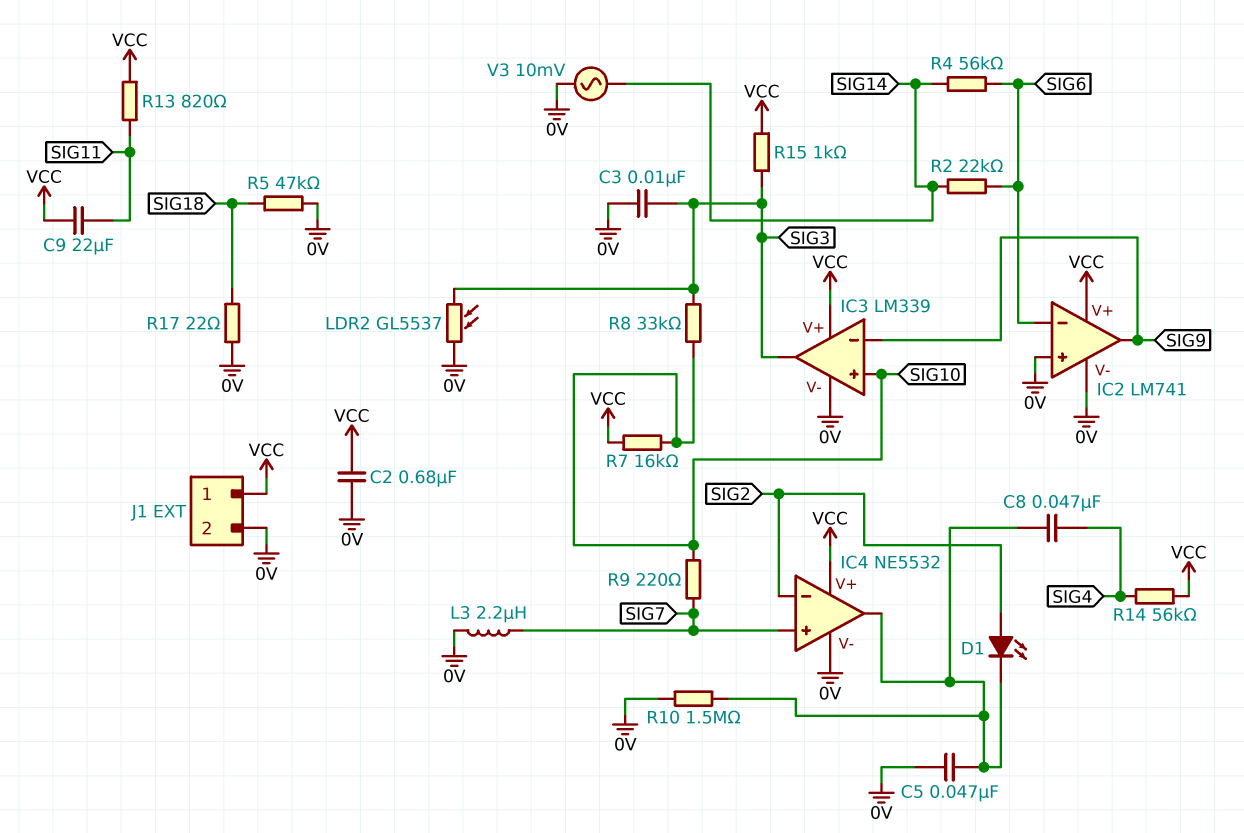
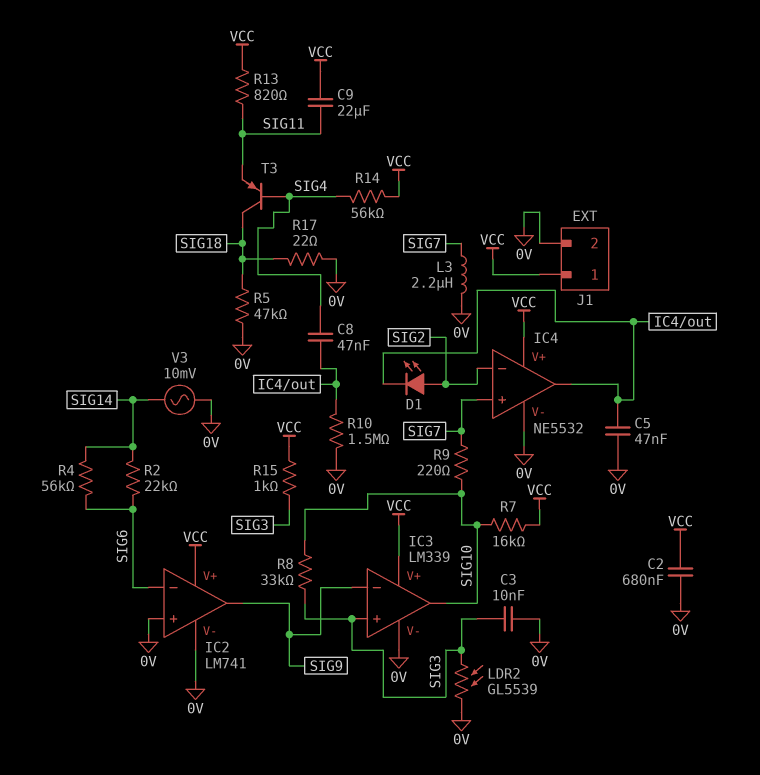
IC3 pin in+: SIG10 -> SIG3
IC3 pin out: SIG3 -> SIG10
LDR2: GL5537 (0V, SIG3) -> GL5539 (0V, SIG3)
T3: none -> PNP (B SIG4, C SIG18, E SIG11)

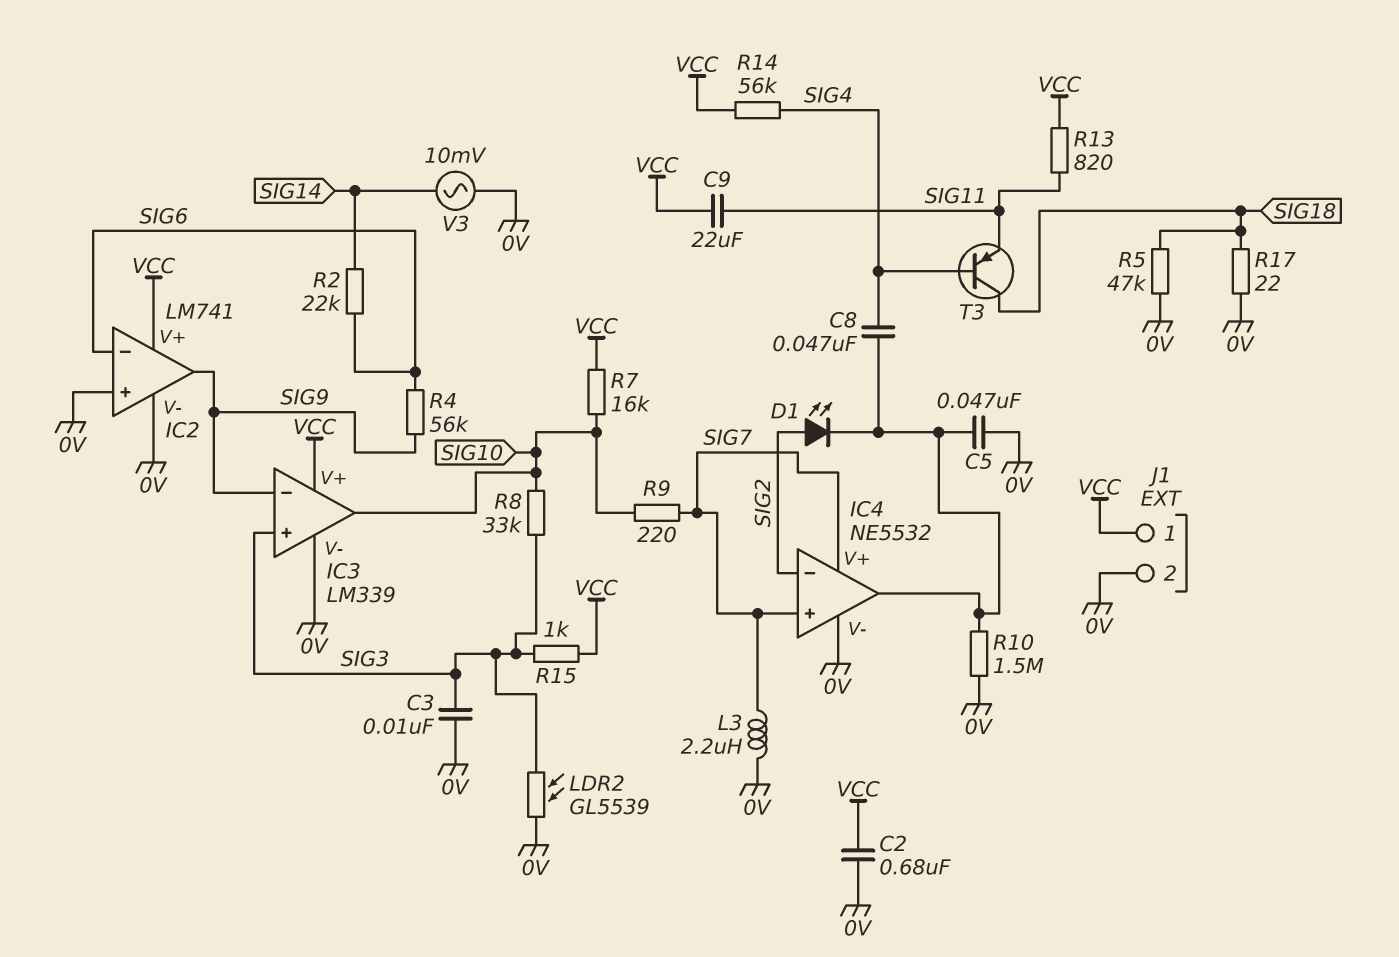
IC4 pin V+: VCC -> SIG7
R4: 56k (SIG6, SIG14) -> 56k (SIG6, SIG9)

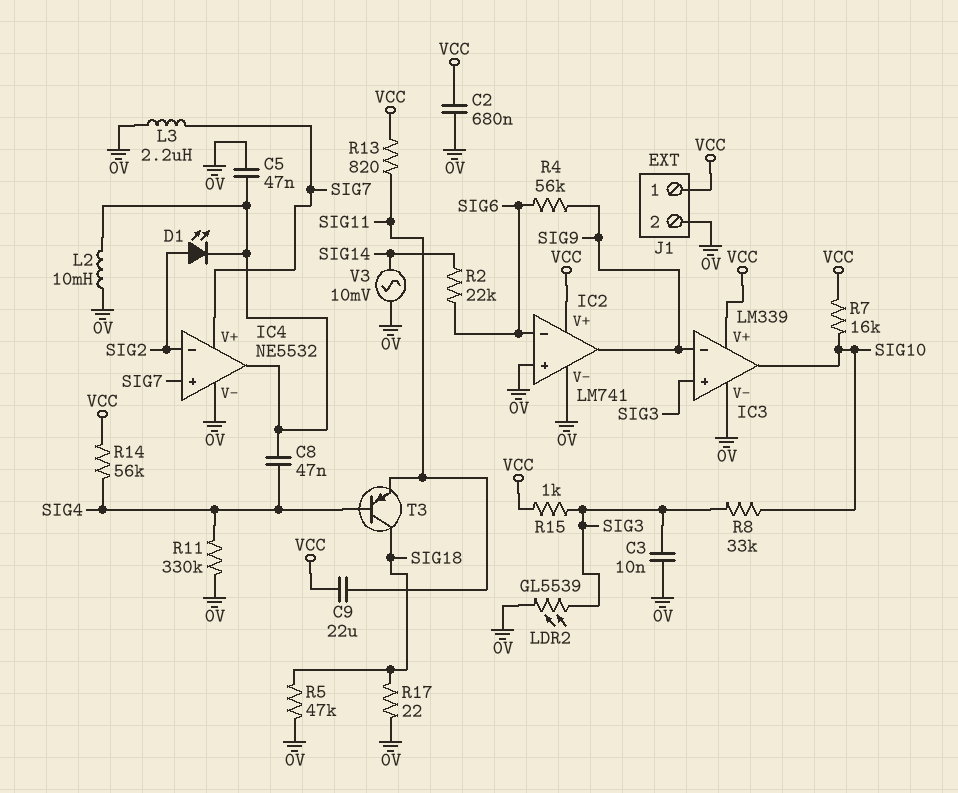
L2: none -> 10mH (0V, IC4/out)
R9: 220 (SIG7, SIG10) -> none
R10: 1.5M (0V, IC4/out) -> none
R11: none -> 330k (0V, SIG4)

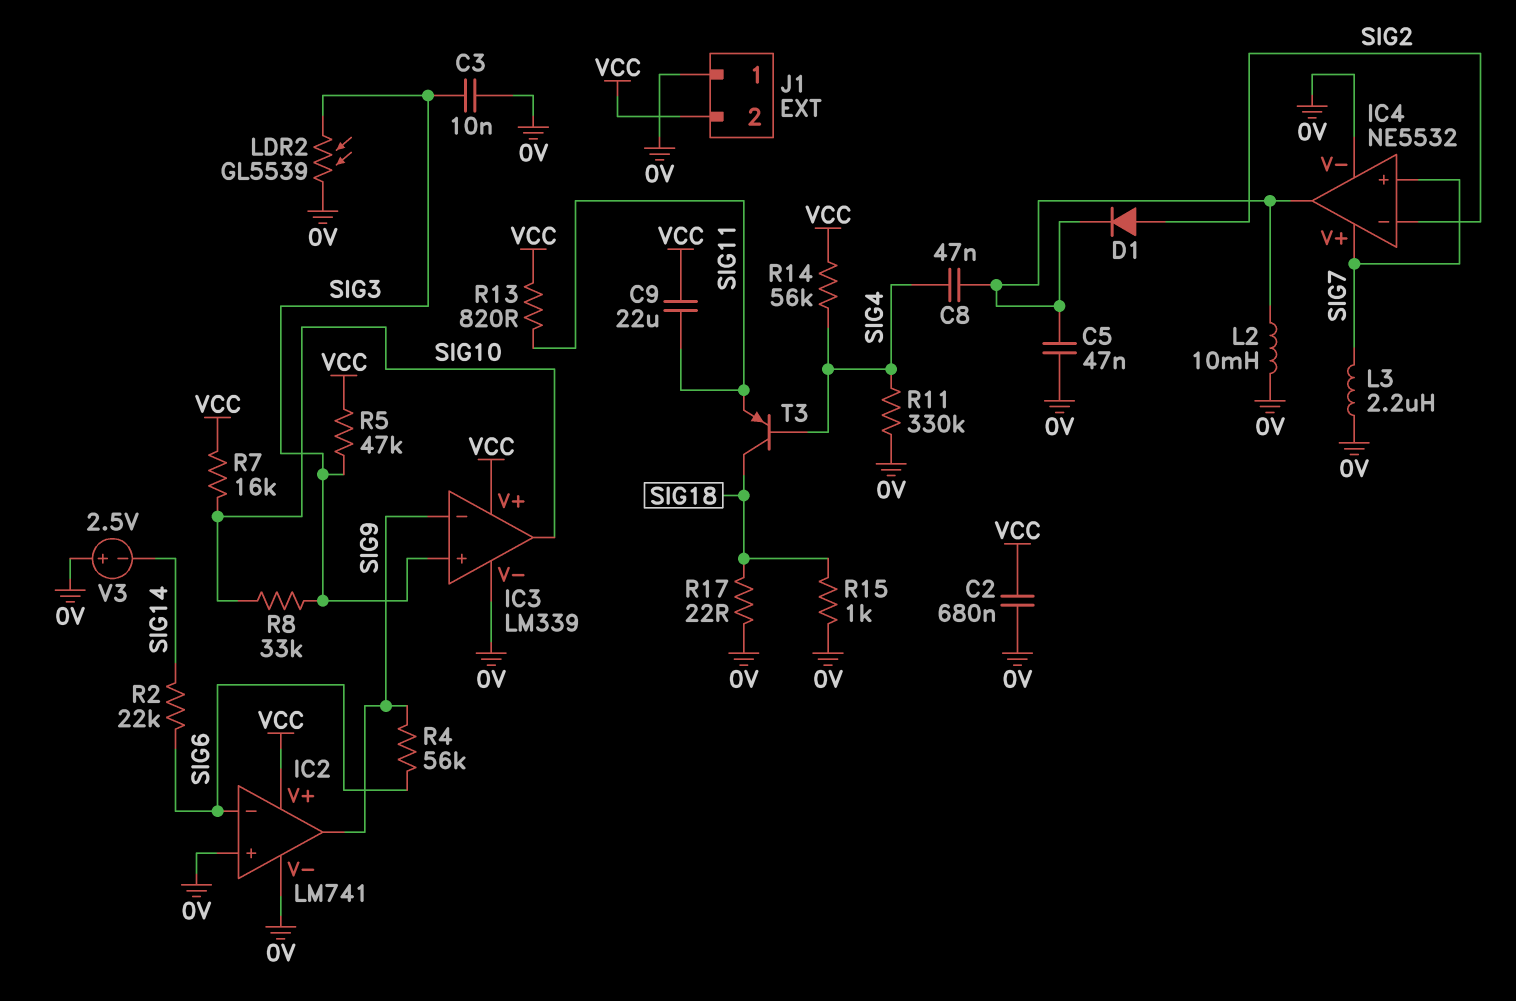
D1: LED (A SIG2, K IC4/out) -> diode (A SIG2, K IC4/out)
J1 pin 1: VCC -> 0V
J1 pin 2: 0V -> VCC
R5: 47k (0V, SIG18) -> 47k (SIG3, VCC)
R15: 1k (SIG3, VCC) -> 1k (0V, SIG18)
V3: AC 10mV (0V, SIG14) -> 2.5V (plus 0V, minus SIG14)

